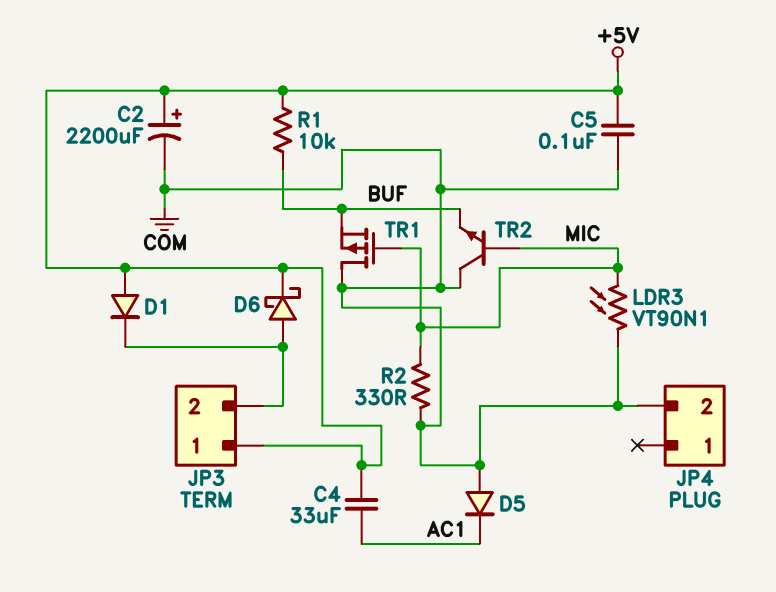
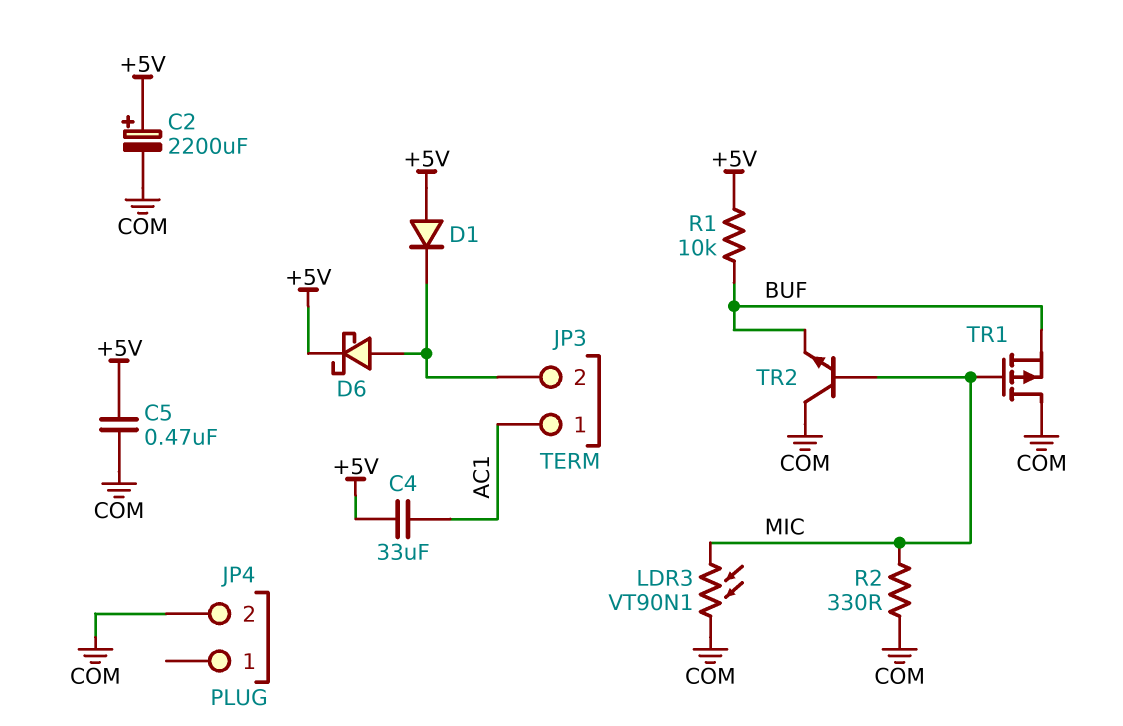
C5: 100nF (+5V, COM) -> 470nF (+5V, COM)
D5: diode (A COM, K AC1) -> none
JP3 pin 1: +5V -> AC1

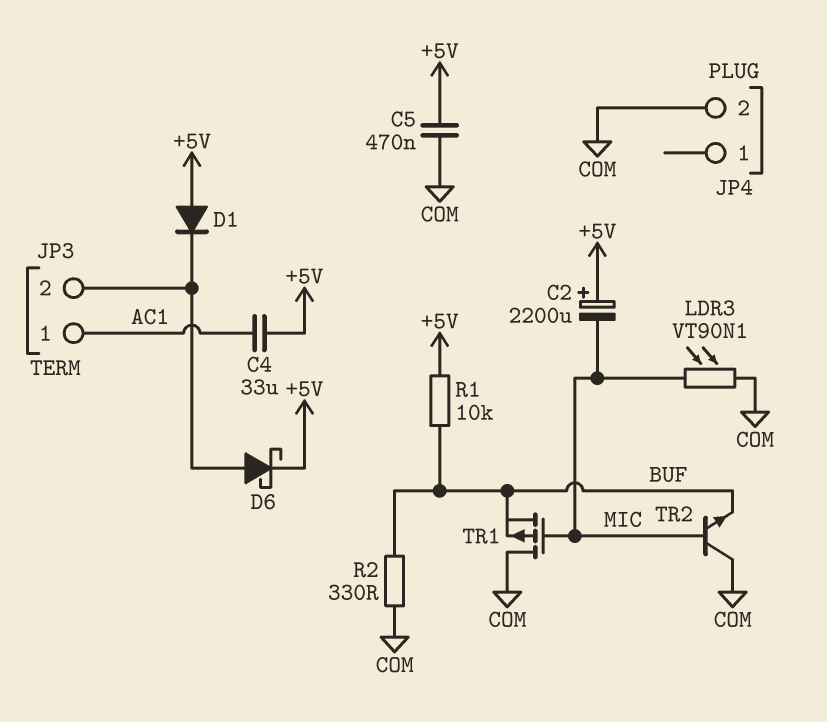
C2: 2200uF (plus +5V, minus COM) -> 2200uF (plus +5V, minus MIC)
R2: 330 (COM, MIC) -> 330 (BUF, COM)

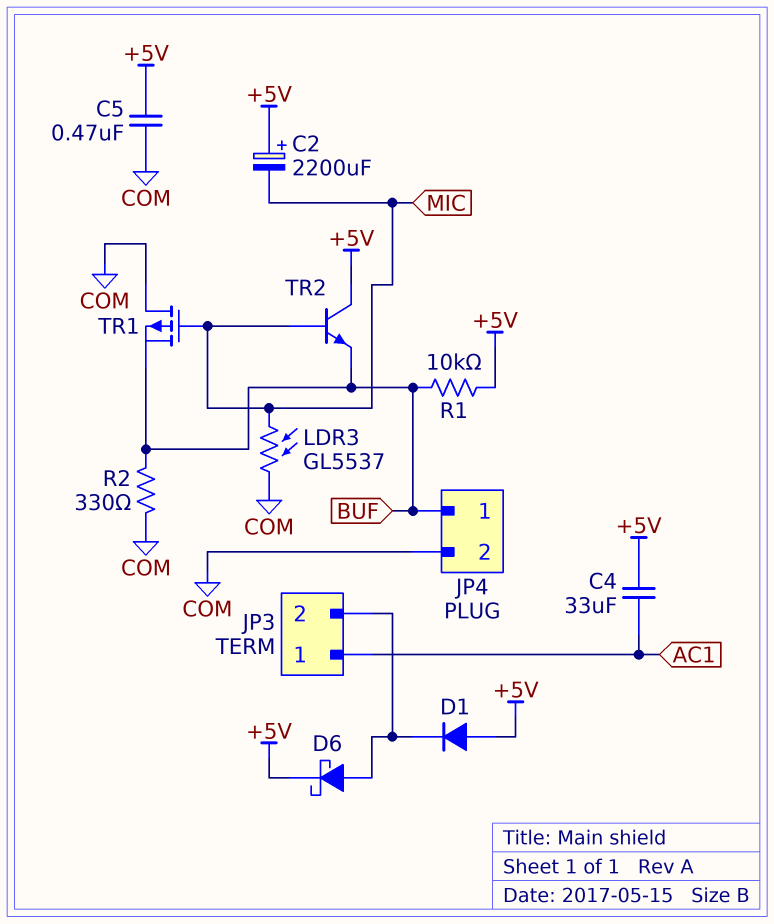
JP4 pin 1: none -> BUF
LDR3: VT90N1 (COM, MIC) -> GL5537 (COM, MIC)
TR2: NPN (B MIC, C COM, E BUF) -> NPN (B MIC, C +5V, E BUF)

